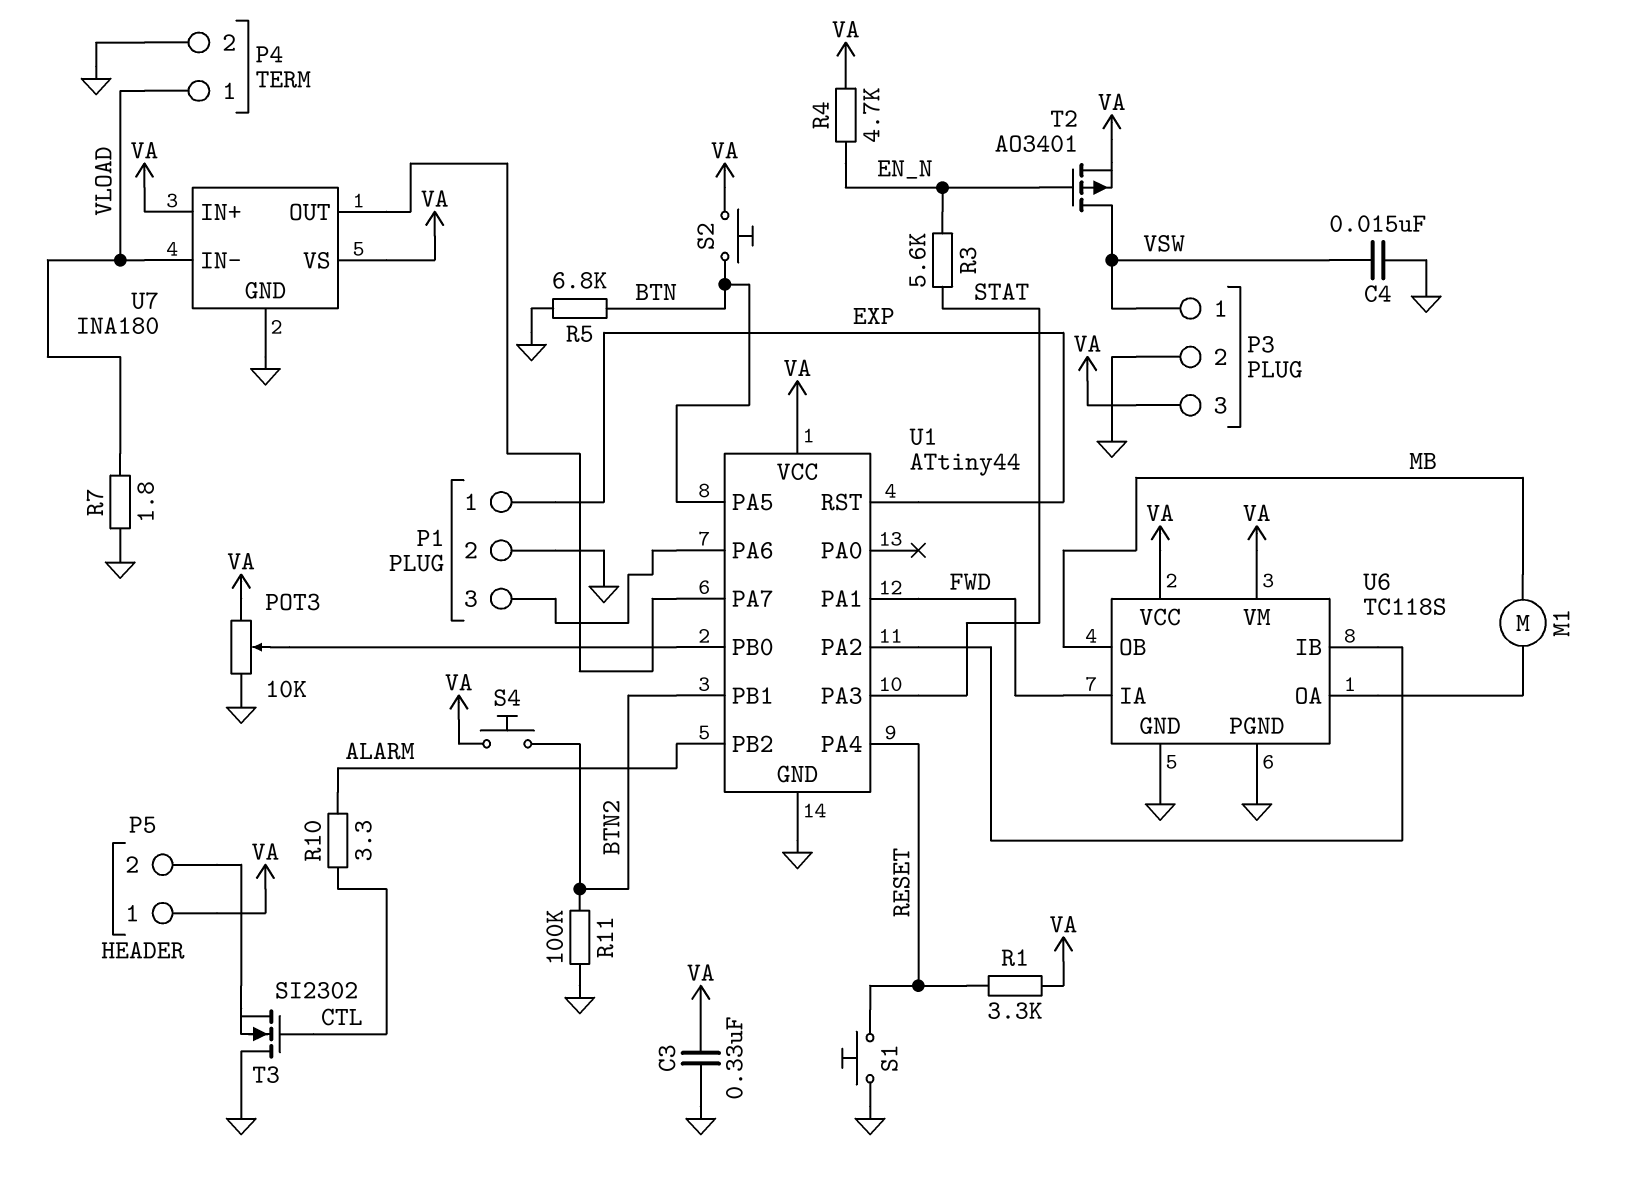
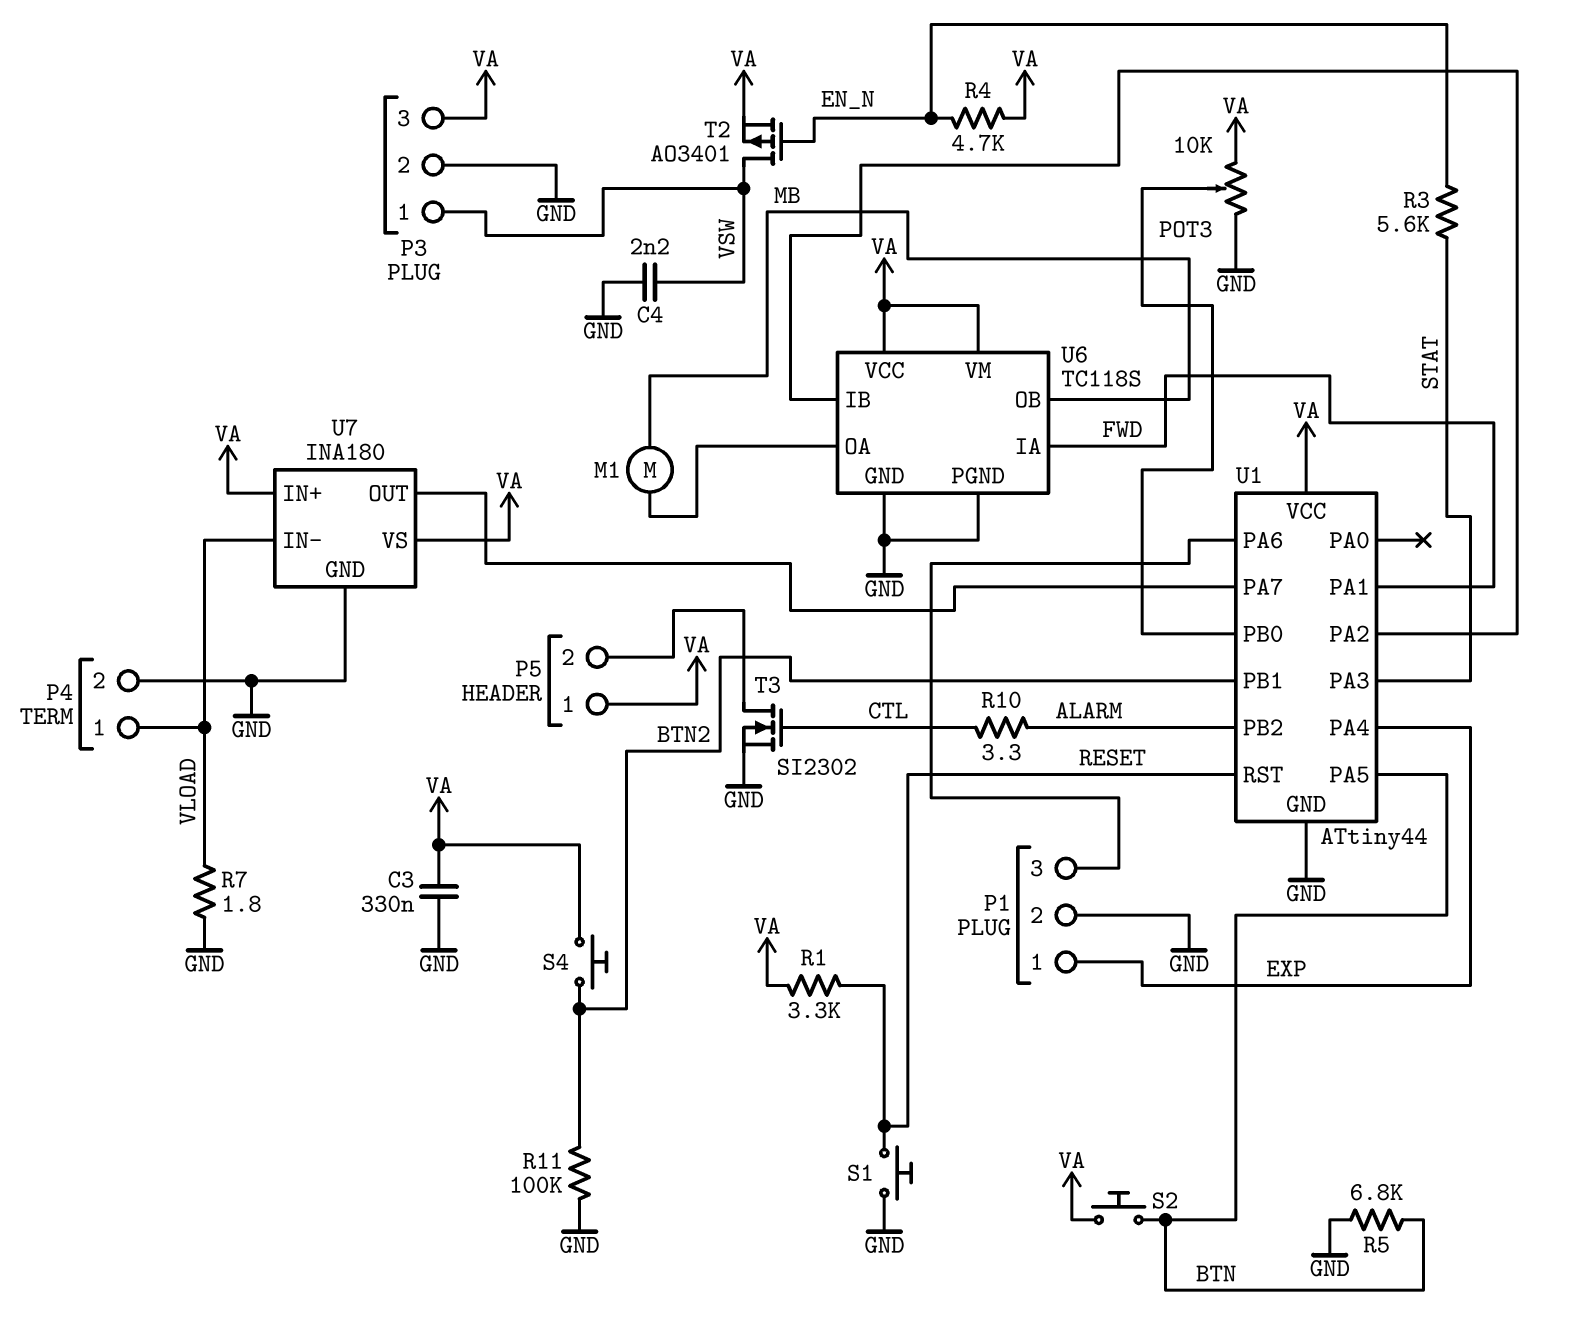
C4: 15nF (GND, VSW) -> 2.2nF (GND, VSW)
T3: NMOS SI2302 (G CTL, D GND, S P5/2) -> NMOS SI2302 (G CTL, D P5/2, S GND)
U1 pin PA4: RESET -> EXP
U1 pin RST: EXP -> RESET

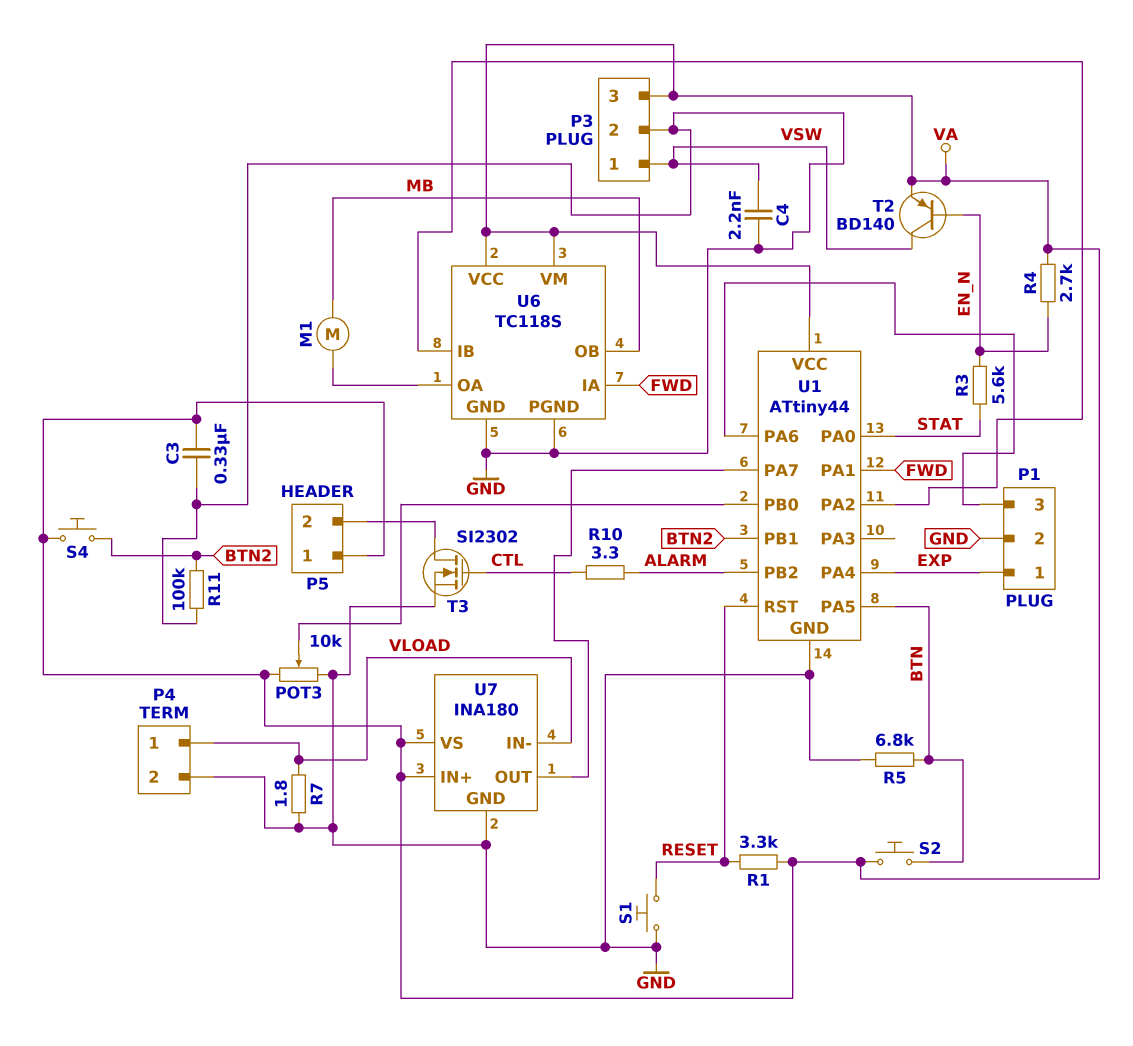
R4: 4.7k (EN_N, VA) -> 2.7k (EN_N, VA)
T2: PMOS AO3401 (G EN_N, D VSW, S VA) -> PNP BD140 (B EN_N, C VSW, E VA)
U1 pin PA0: none -> STAT
U1 pin PA3: STAT -> none

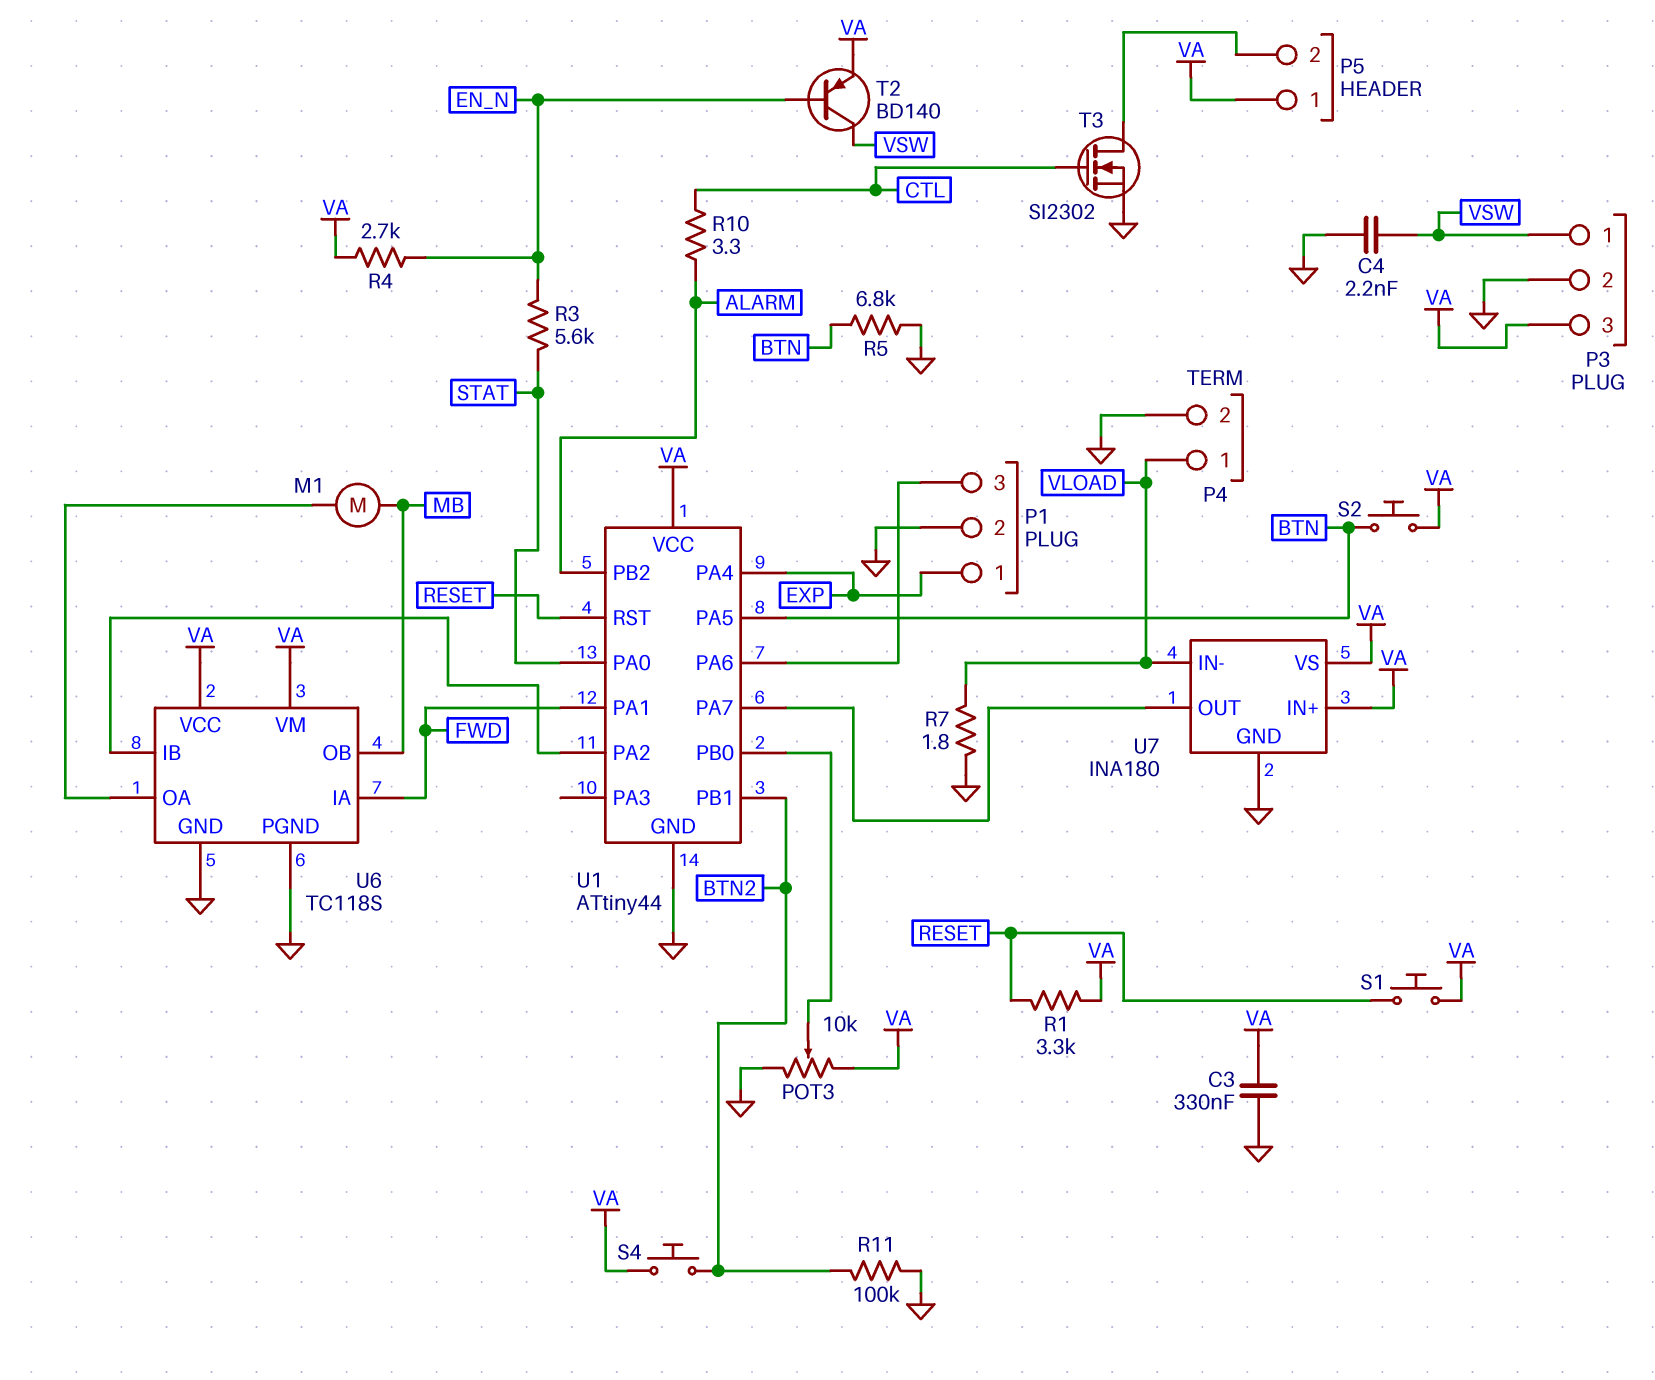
S1: button (GND, RESET) -> button (RESET, VA)

